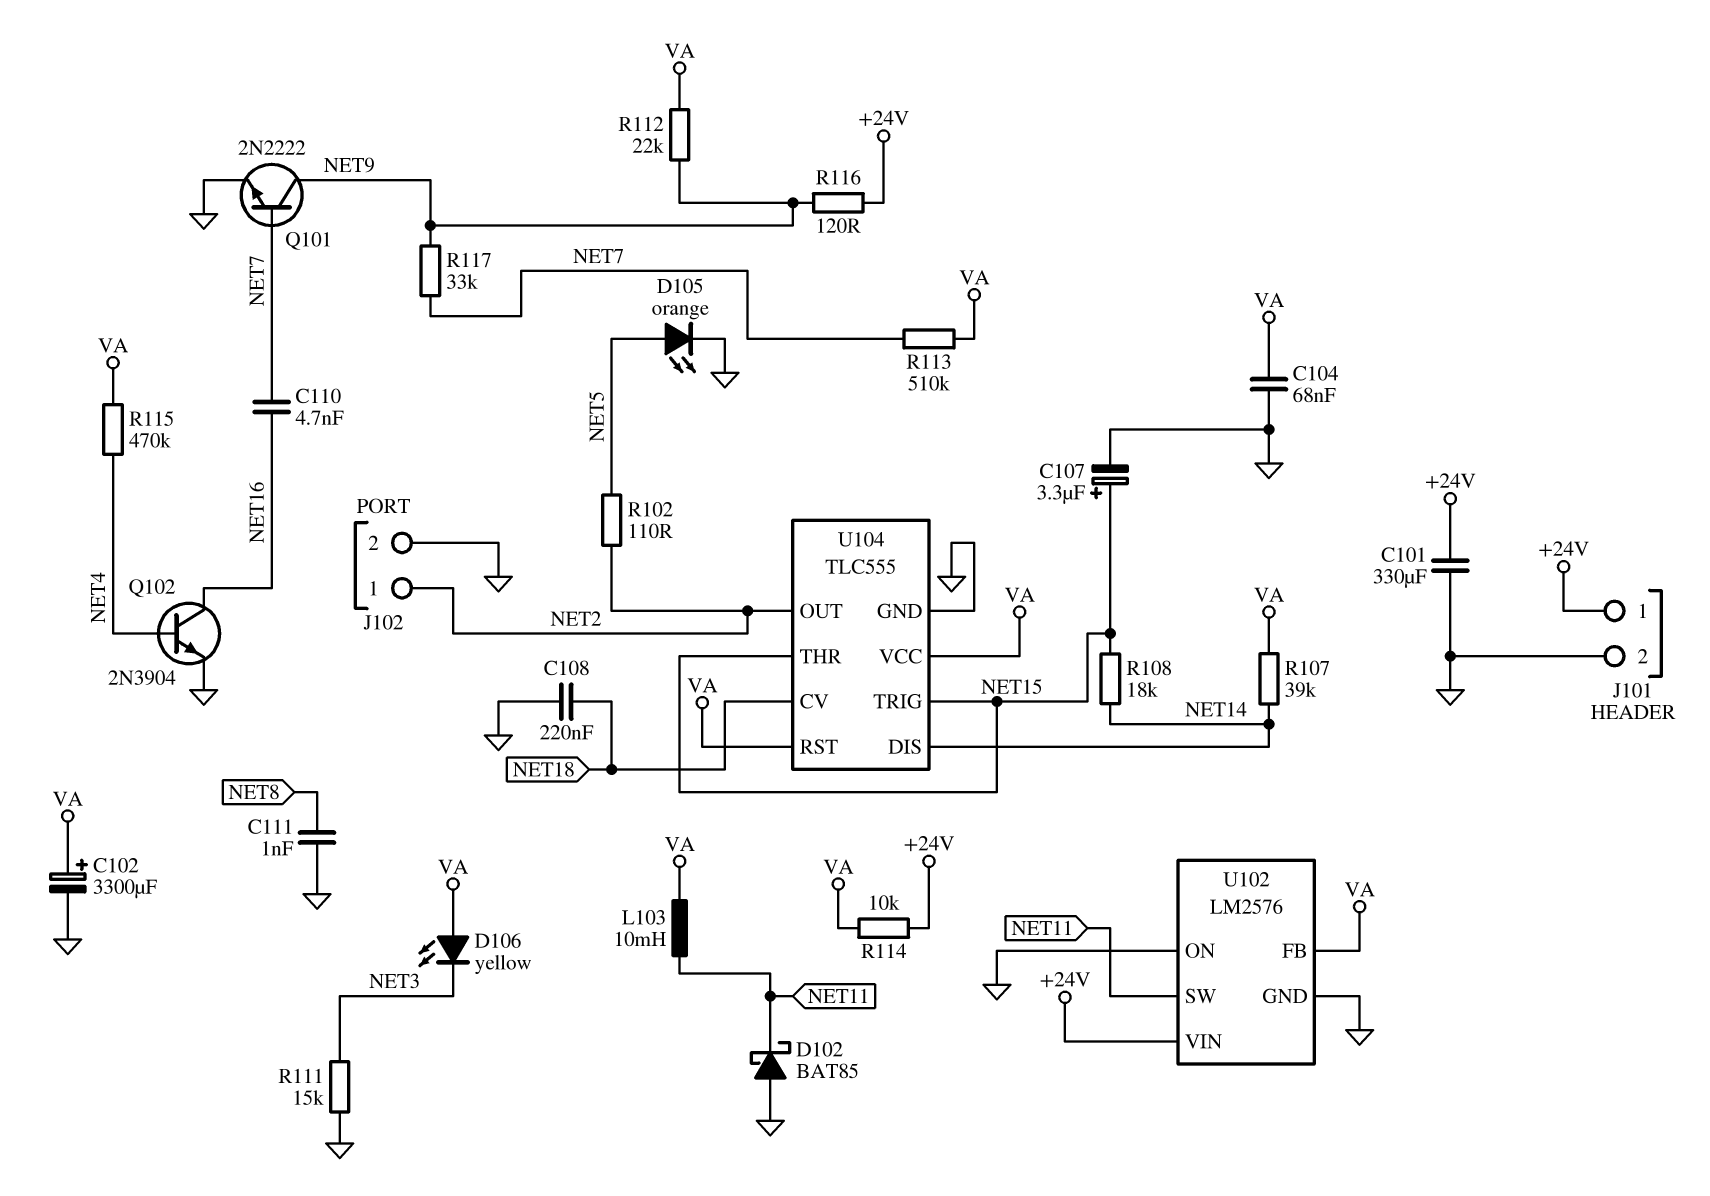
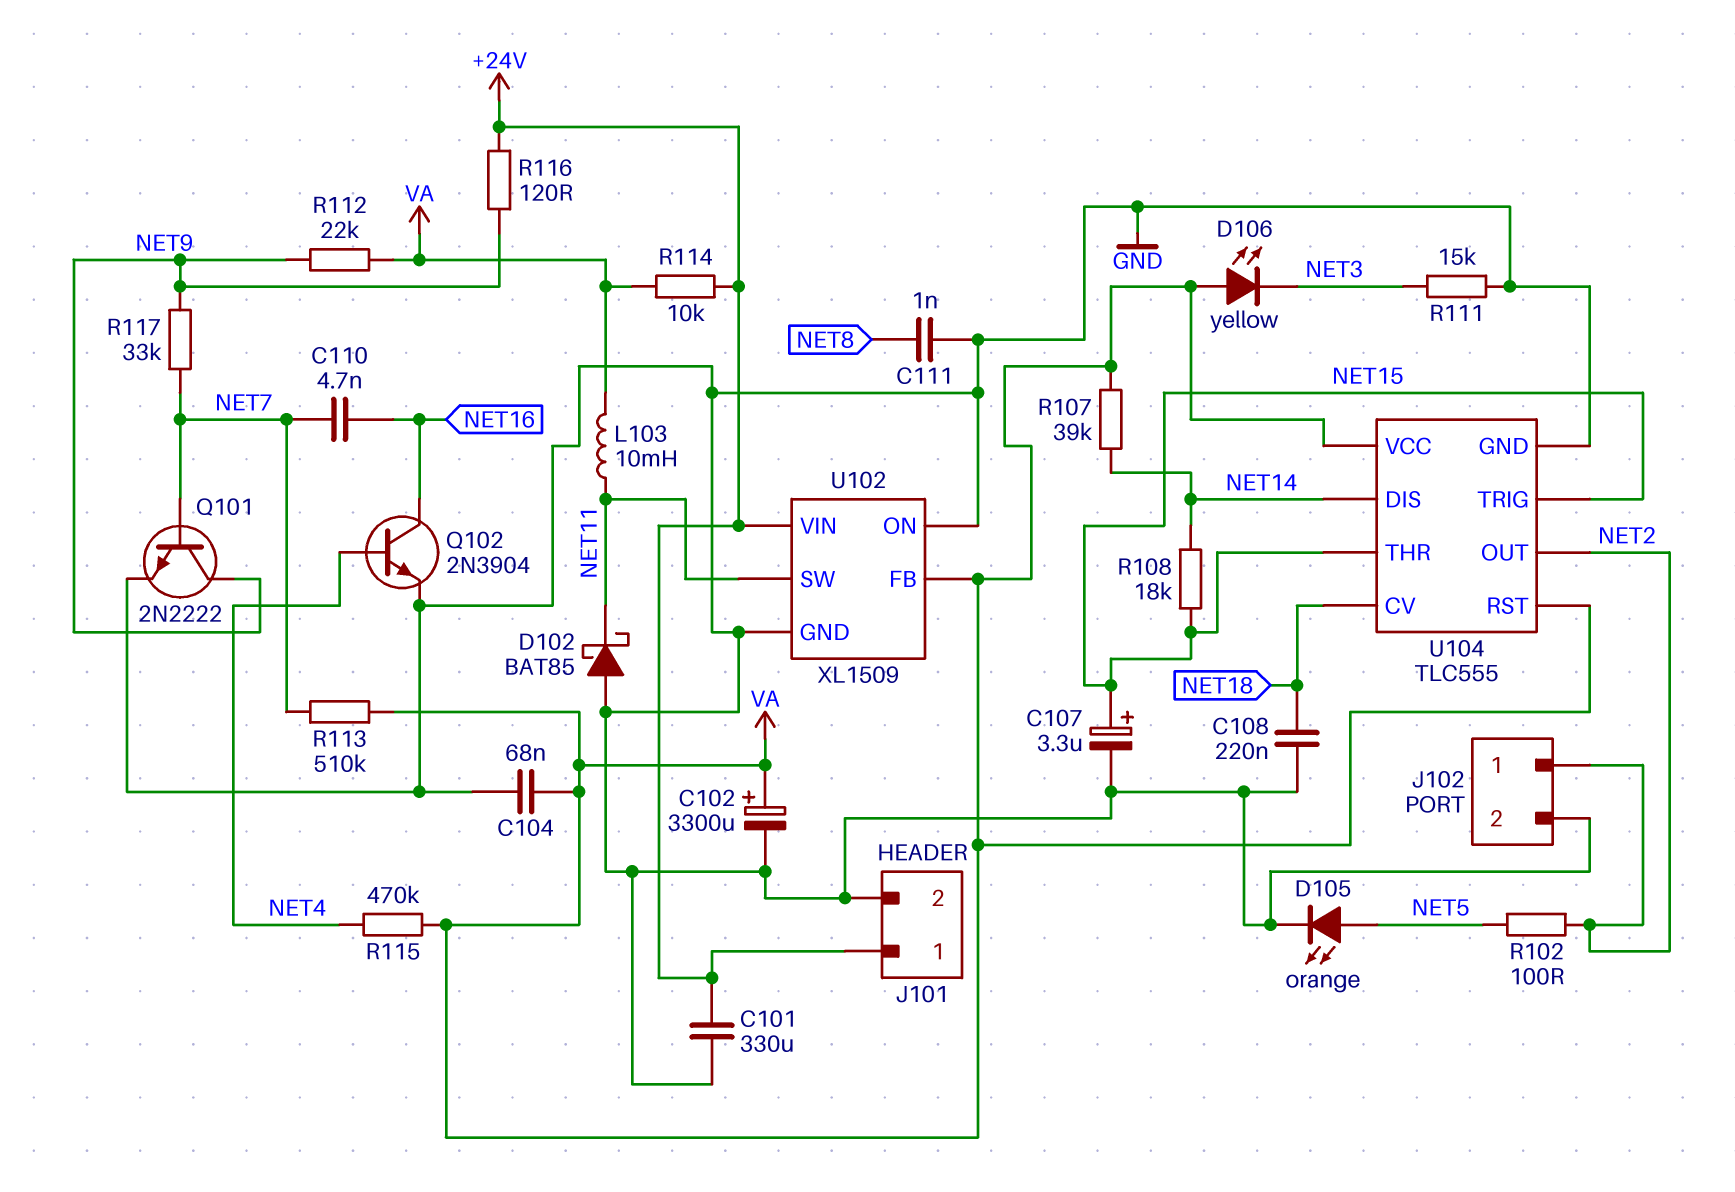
R102: 110 (NET2, NET5) -> 100 (NET2, NET5)
U102: LM2576 -> XL1509

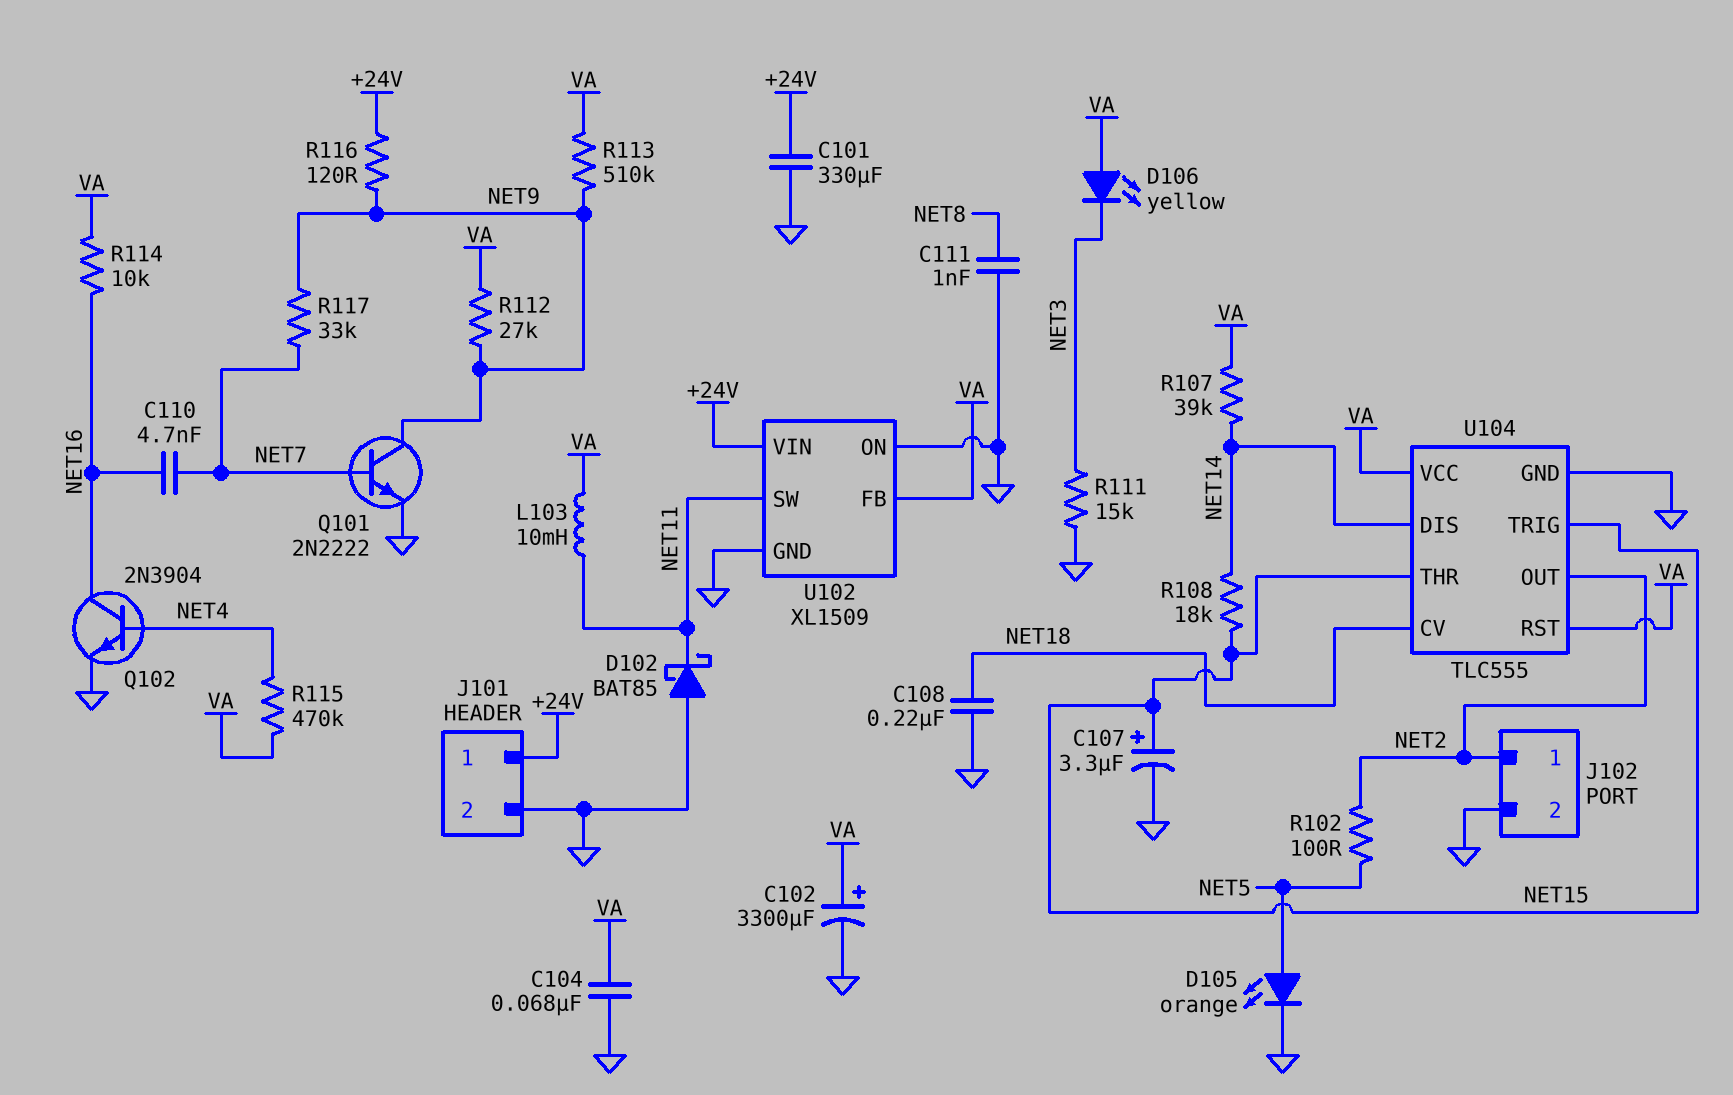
R112: 22k (NET9, VA) -> 27k (NET9, VA)
R113: 510k (NET7, VA) -> 510k (NET9, VA)
R114: 10k (+24V, VA) -> 10k (NET16, VA)

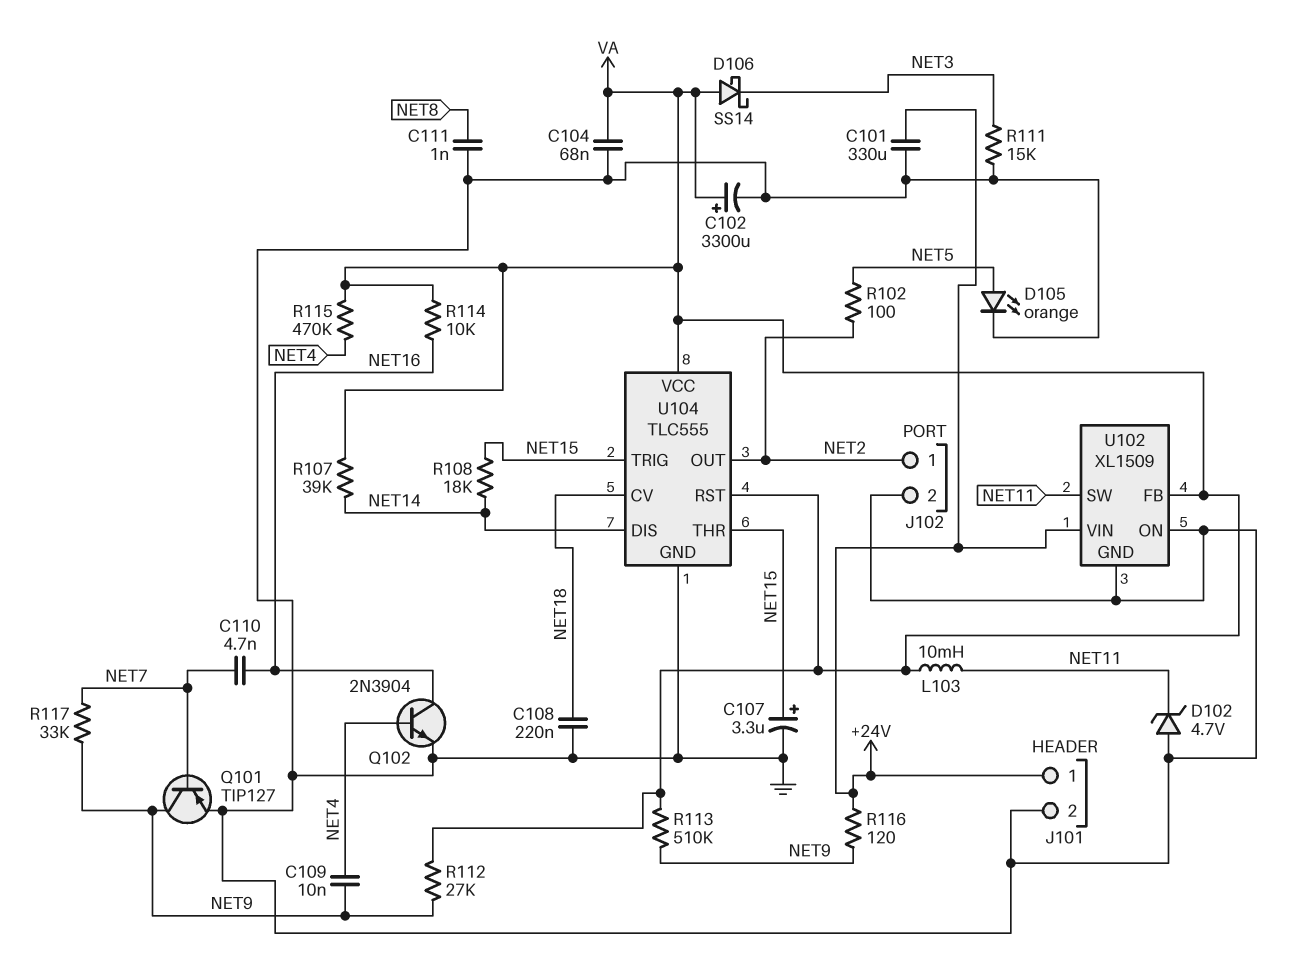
C109: none -> 10nF (NET4, NET9)
D102: schottky BAT85 (A GND, K NET11) -> zener 4.7V (A GND, K NET11)
D106: LED yellow (A VA, K NET3) -> schottky SS14 (A VA, K NET3)
Q101: NPN 2N2222 (B NET7, C NET9, E GND) -> PNP TIP127 (B NET7, C NET9, E GND)

